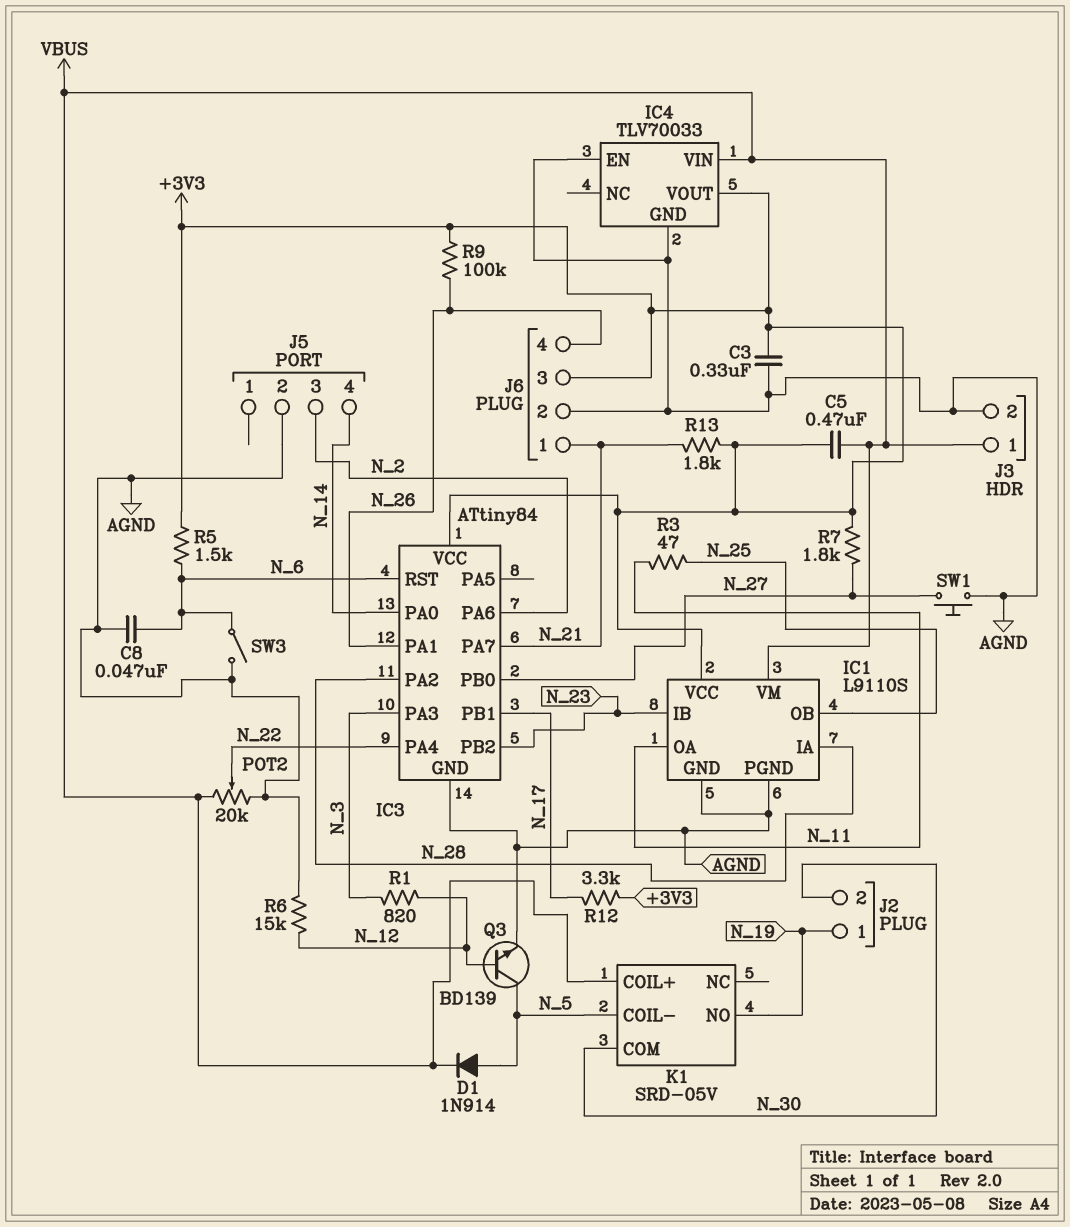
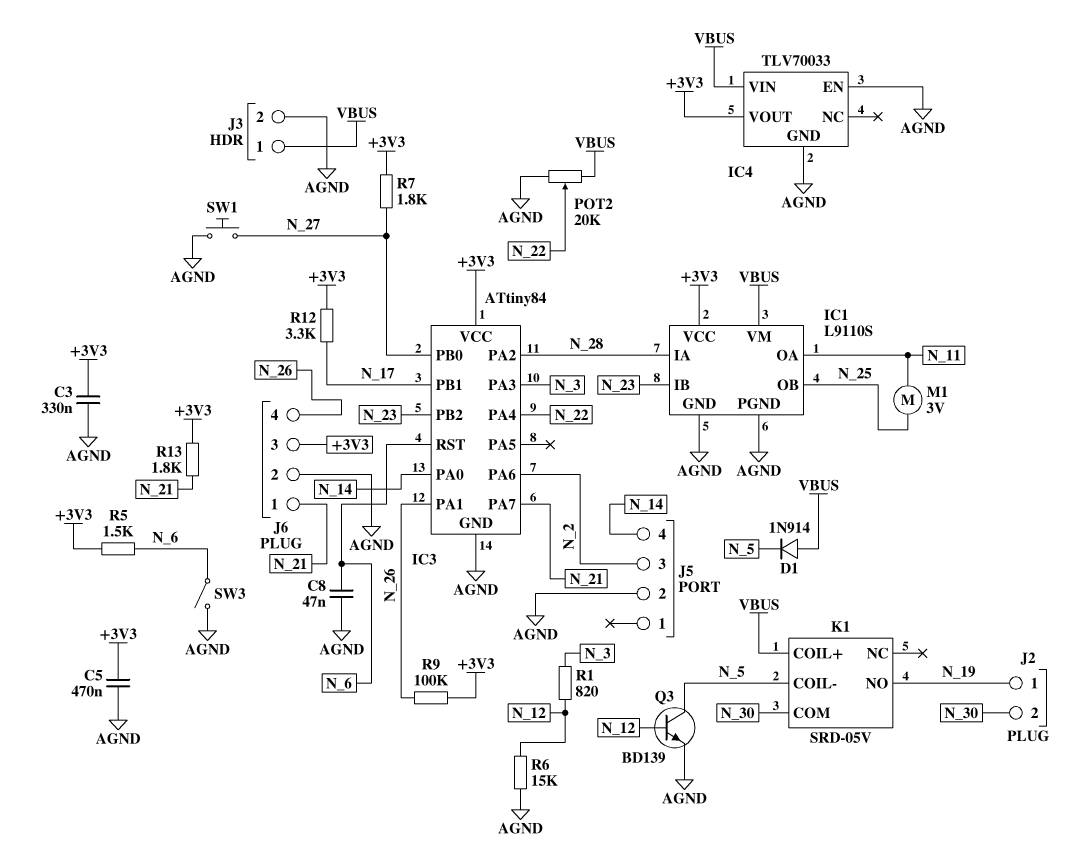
C5: 470nF (+3V3, VBUS) -> 470nF (+3V3, AGND)
D1: diode 1N914 (A N_5, K VBUS) -> diode 1N914 (A VBUS, K N_5)
M1: none -> motor 3V (N_11, N_25)
R3: 47 (N_11, N_25) -> none

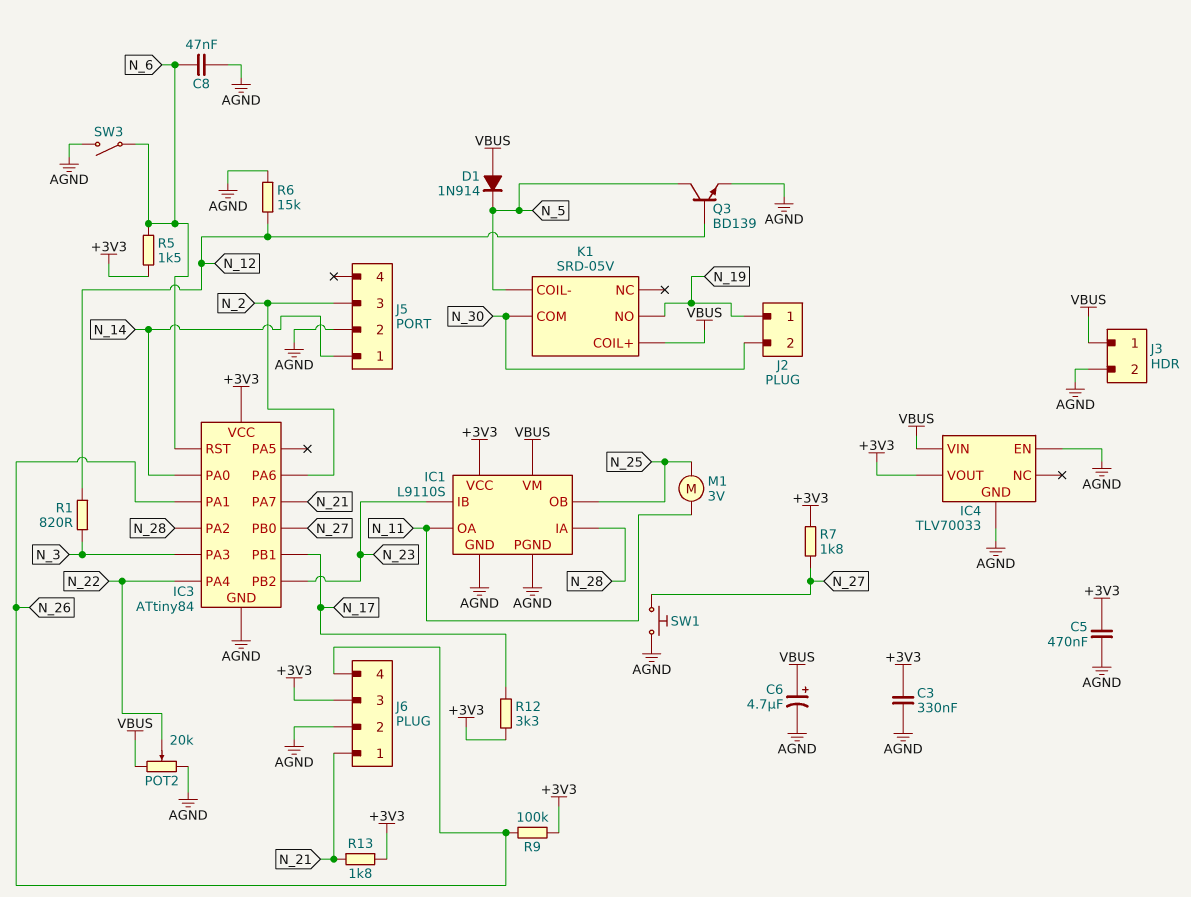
C6: none -> 4.7uF (plus VBUS, minus AGND)
J5 pin 1: none -> N_14
J5 pin 4: N_14 -> none

